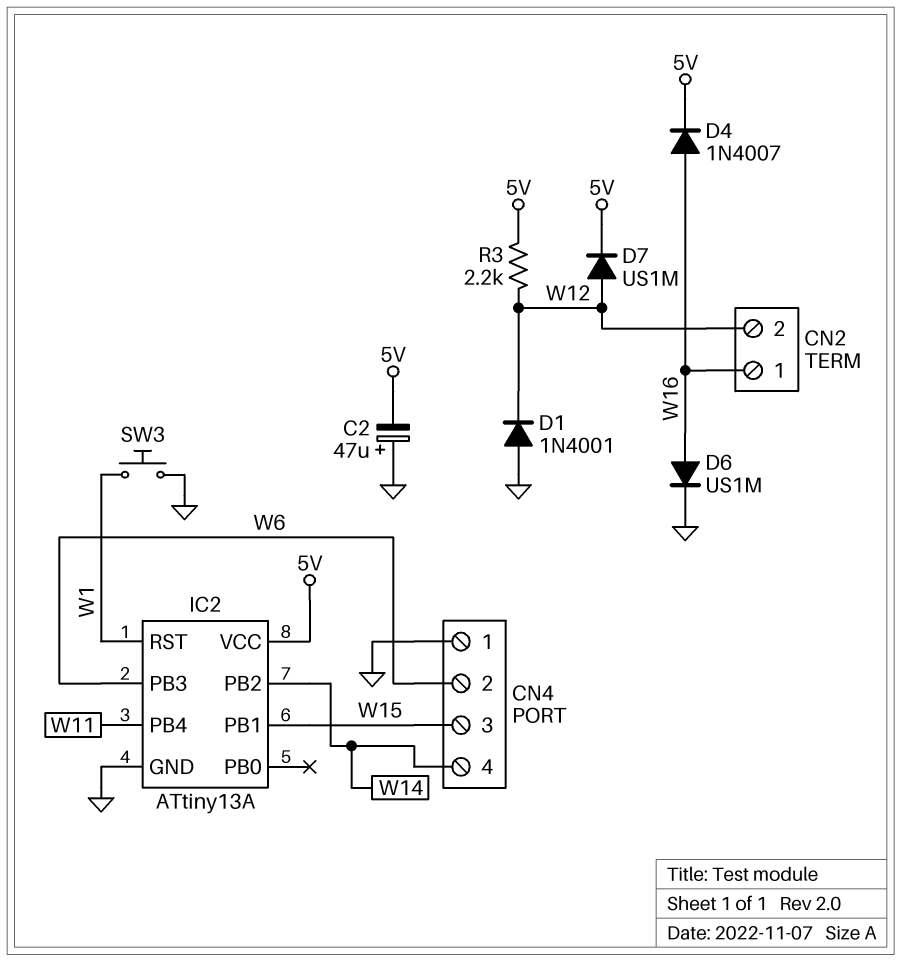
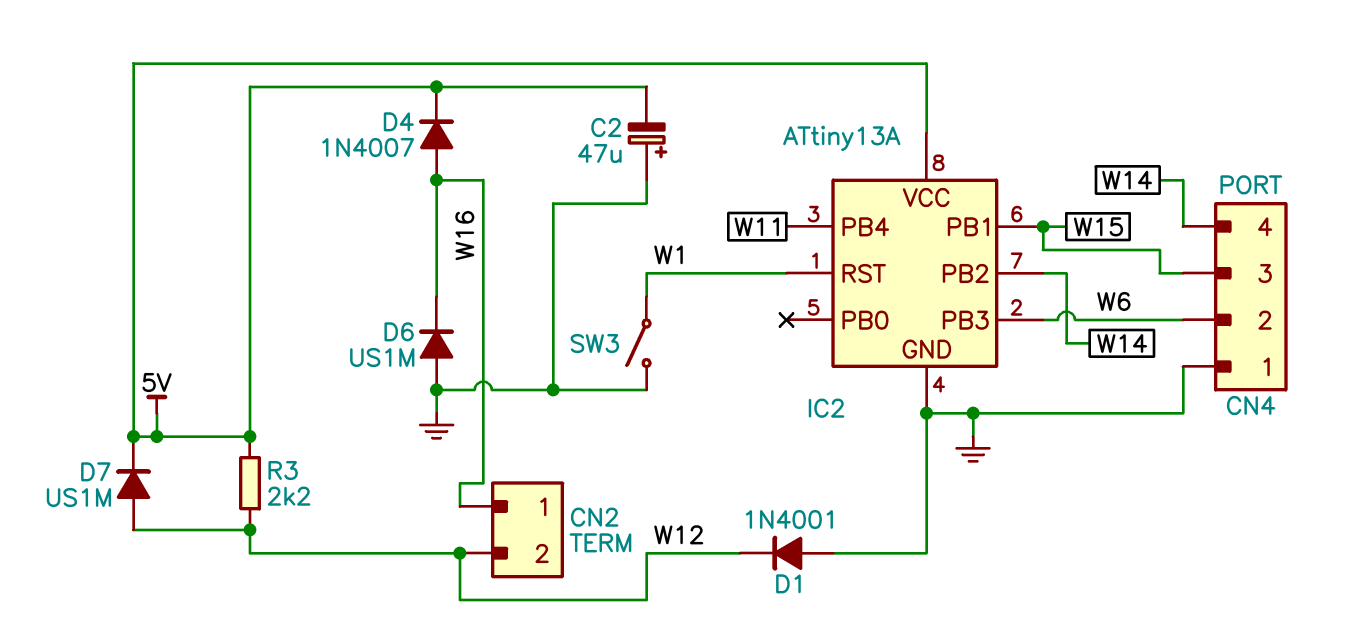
D6: diode US1M (A W16, K GND) -> diode US1M (A GND, K W16)
SW3: button (GND, W1) -> switch (GND, W1)

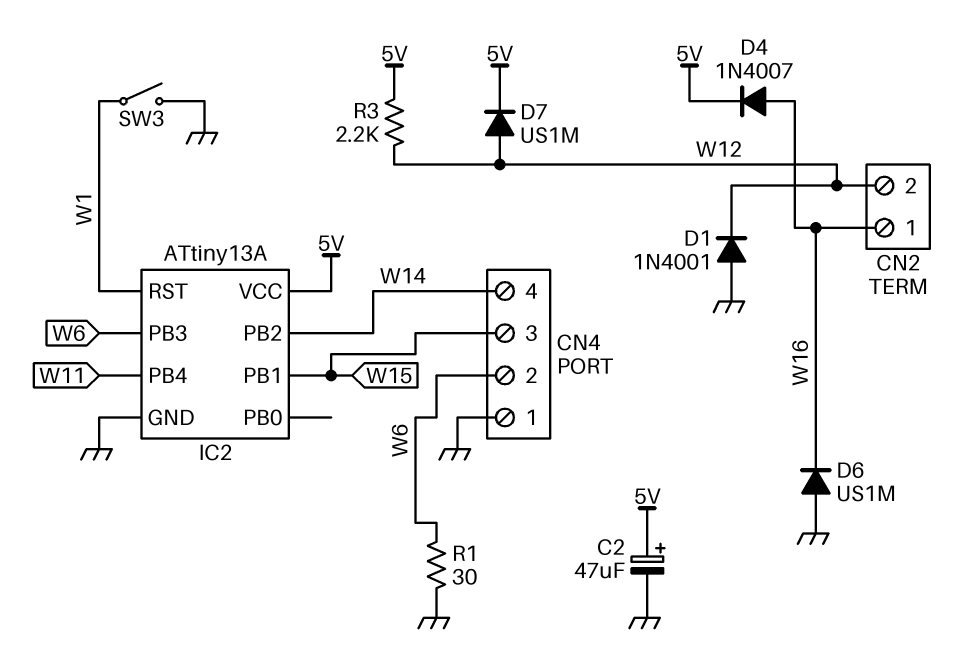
C2: 47uF (plus GND, minus 5V) -> 47uF (plus 5V, minus GND)
R1: none -> 30 (GND, W6)

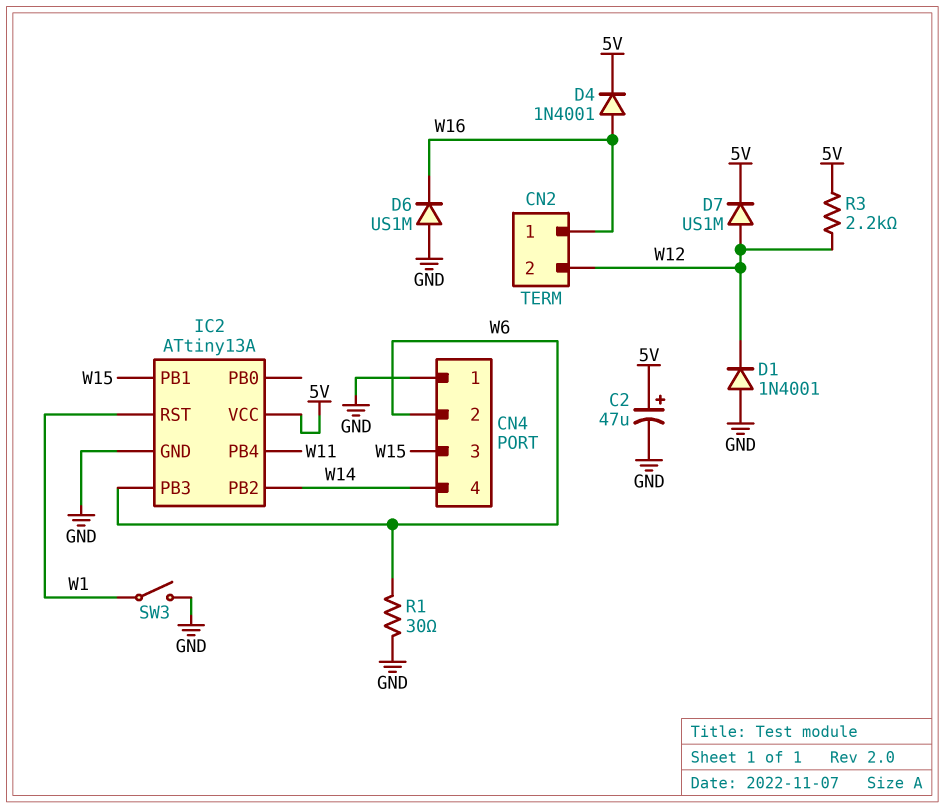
D4: diode 1N4007 (A W16, K 5V) -> diode 1N4001 (A W16, K 5V)

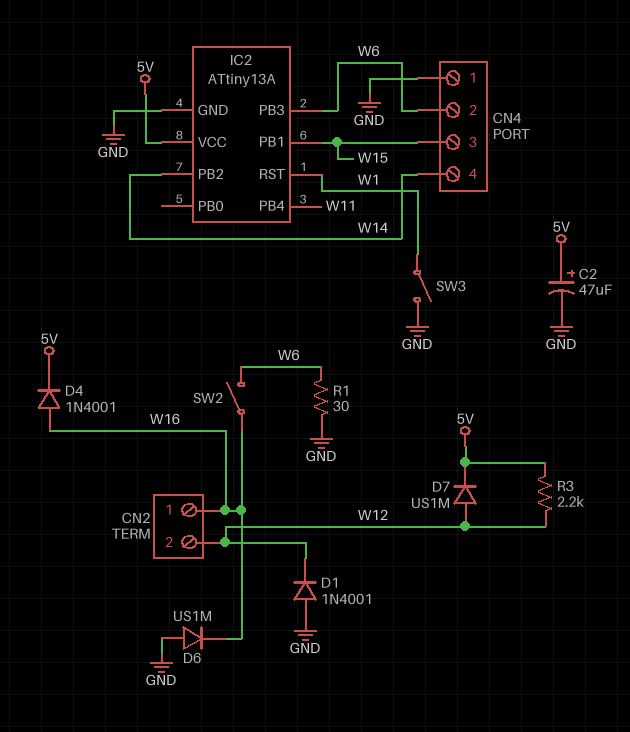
SW2: none -> switch (W6, W16)

